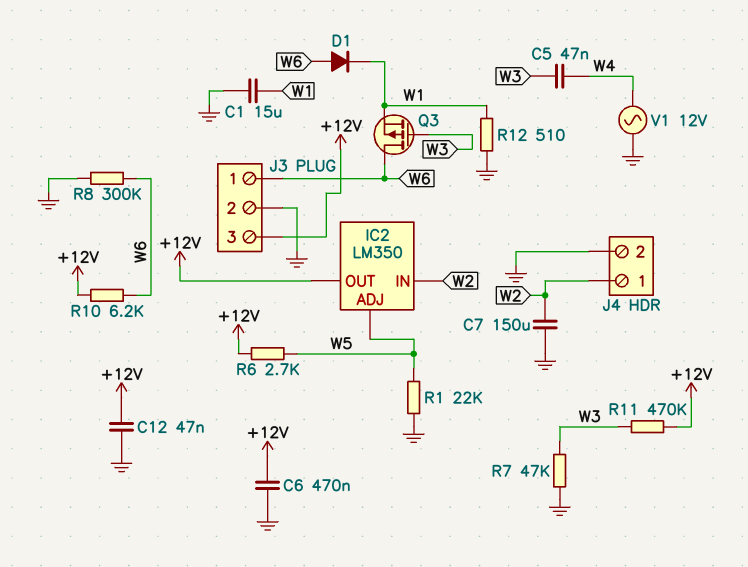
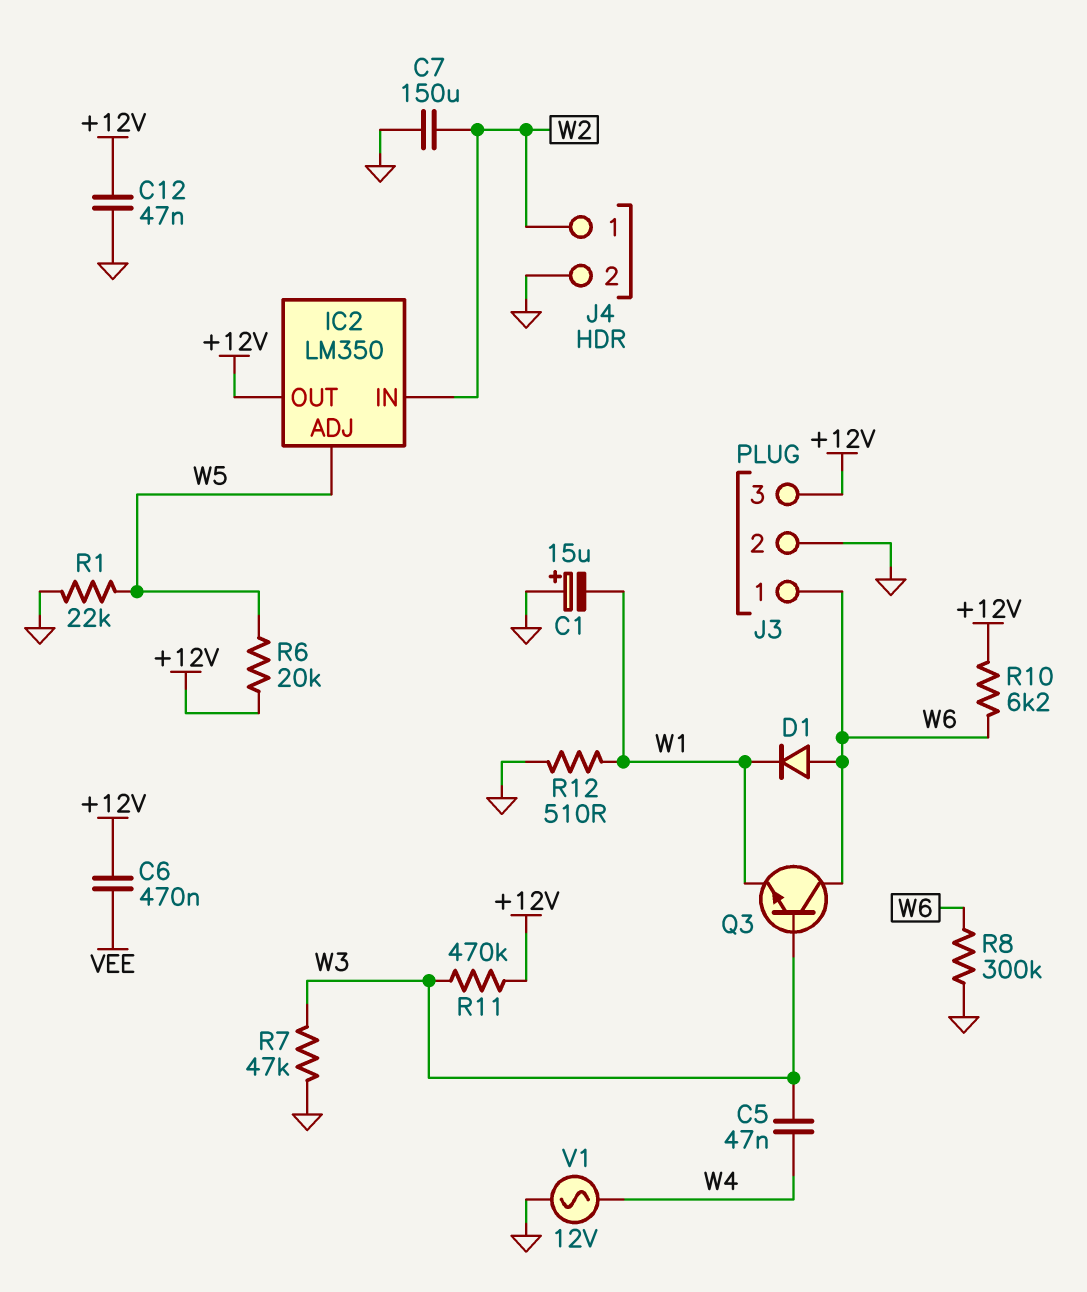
C1: 15uF (GND, W1) -> 15uF (plus GND, minus W1)
C6: 470nF (+12V, GND) -> 470nF (+12V, VEE)
Q3: PMOS (G W3, D W6, S W1) -> NPN (B W3, C W6, E W1)
R6: 2.7k (+12V, W5) -> 20k (+12V, W5)

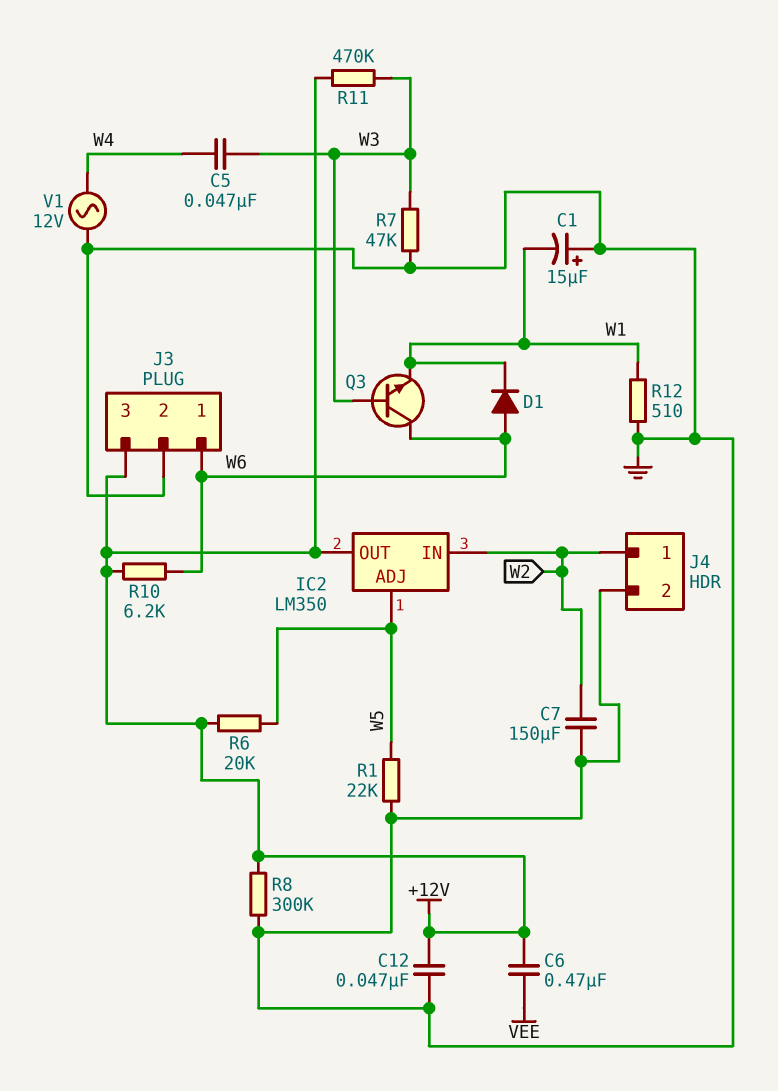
R8: 300k (GND, W6) -> 300k (+12V, GND)

